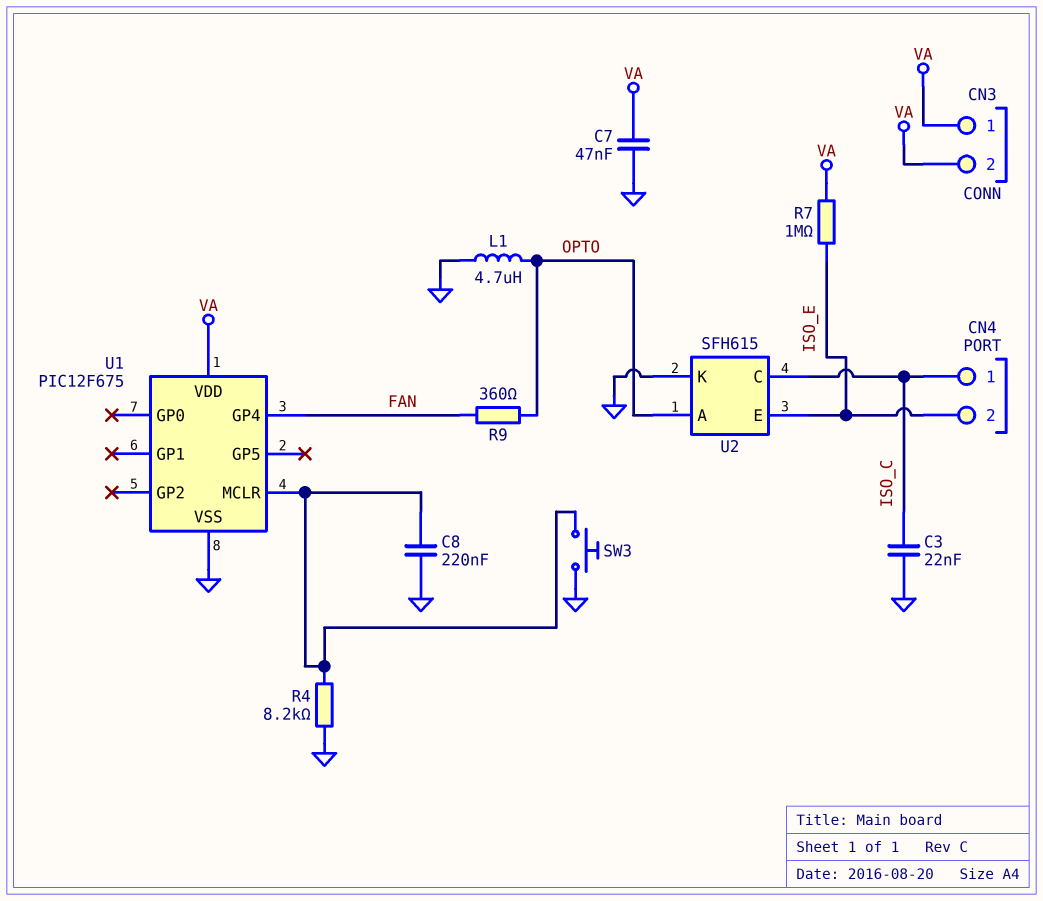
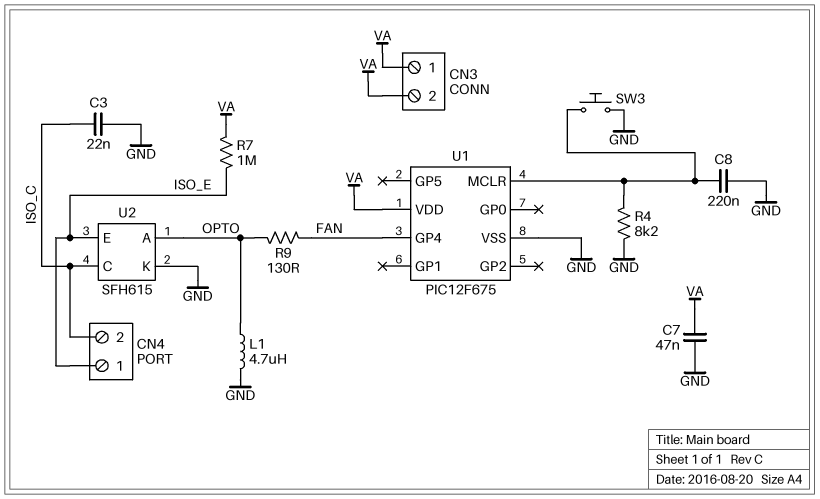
CN4 pin 1: ISO_C -> ISO_E
CN4 pin 2: ISO_E -> ISO_C
R9: 360 (FAN, OPTO) -> 130 (FAN, OPTO)

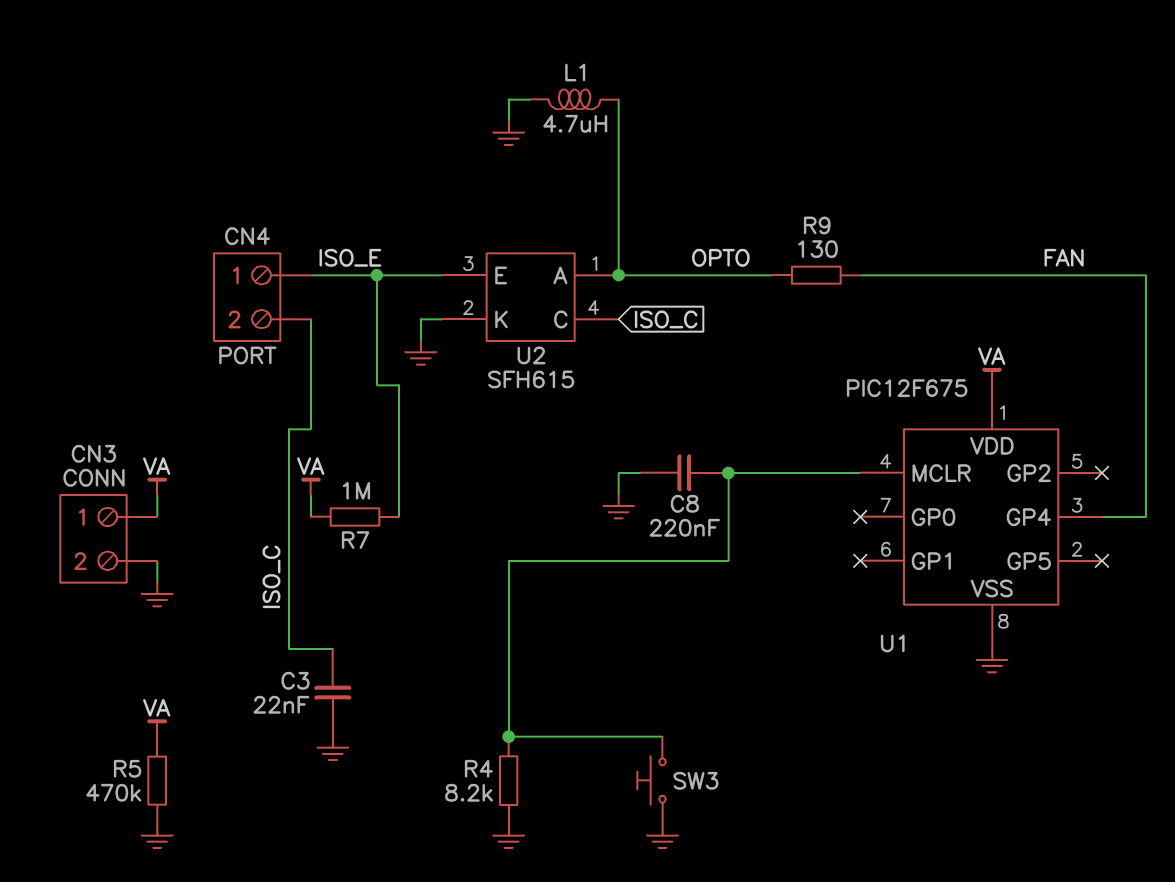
C7: 47nF (GND, VA) -> none
CN3 pin 2: VA -> GND
R5: none -> 470k (GND, VA)

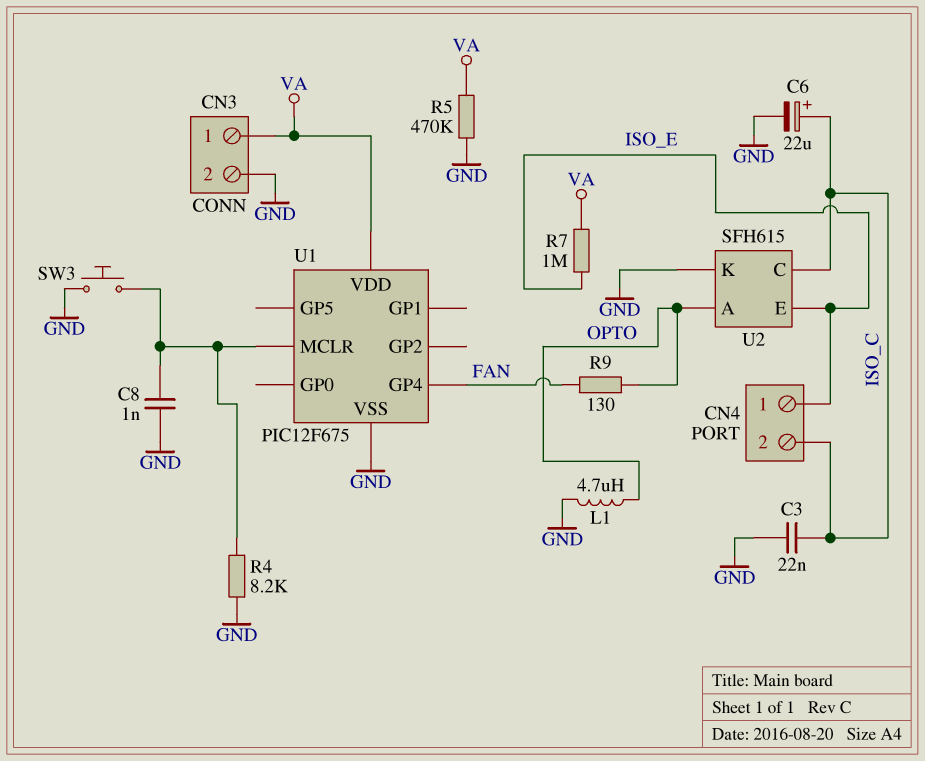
C6: none -> 22uF (plus ISO_C, minus GND)
C8: 220nF (GND, U1/MCLR) -> 1nF (GND, U1/MCLR)

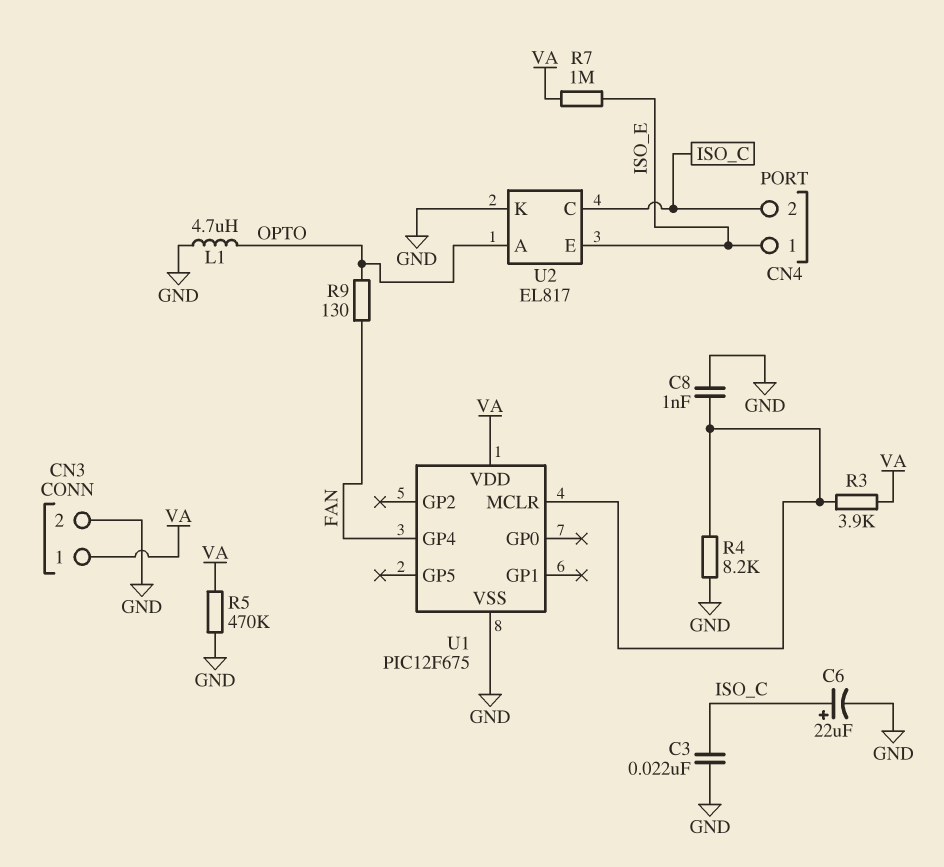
R3: none -> 3.9k (U1/MCLR, VA)
SW3: button (GND, U1/MCLR) -> none
U2: SFH615 -> EL817

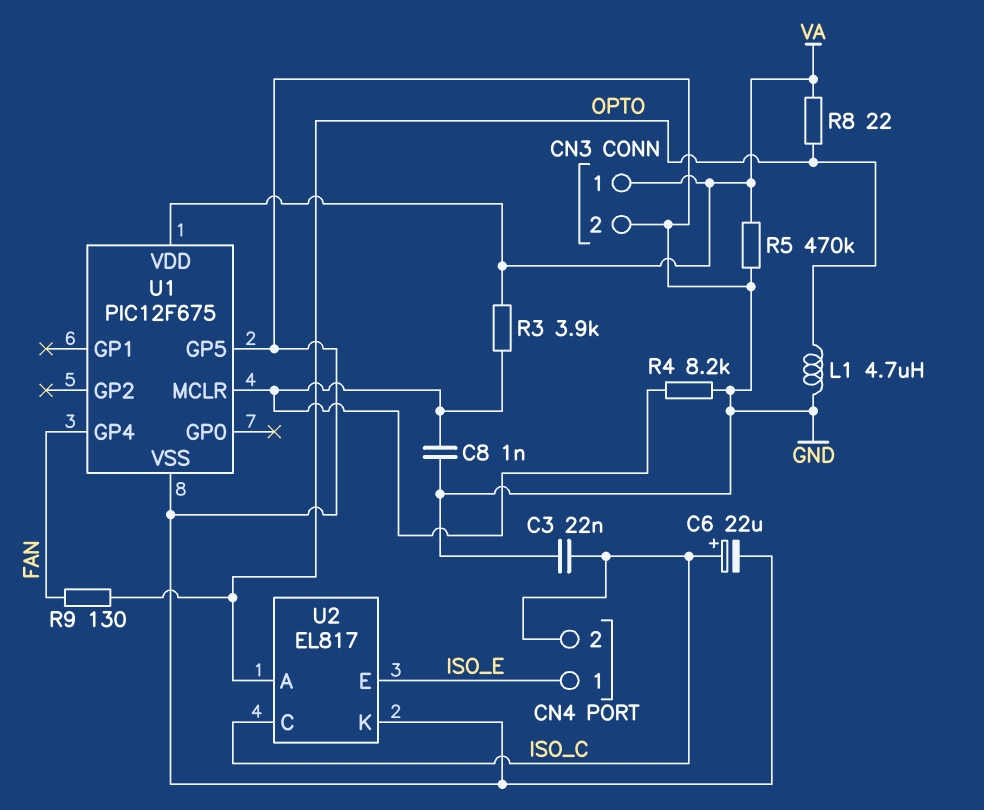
R7: 1M (ISO_E, VA) -> none
R8: none -> 22 (OPTO, VA)
U1 pin GP5: none -> GND

